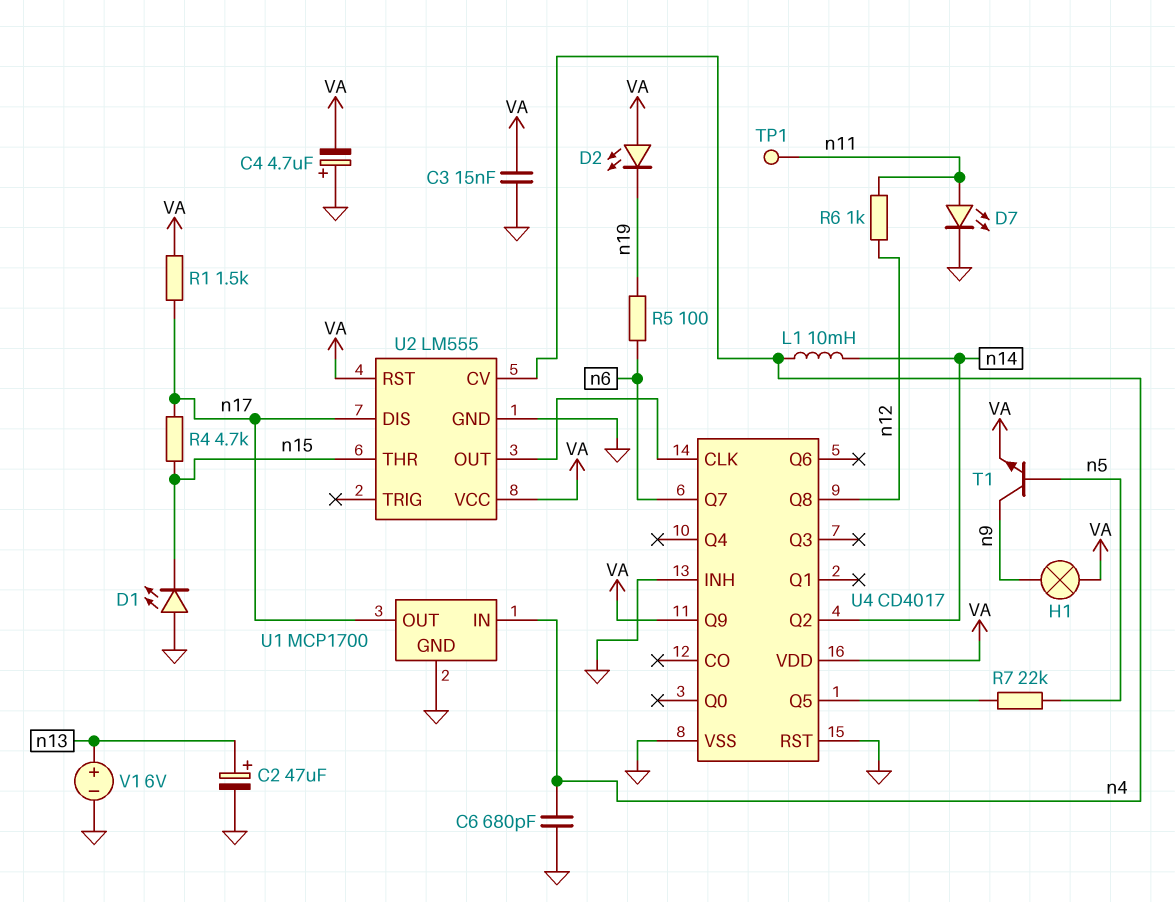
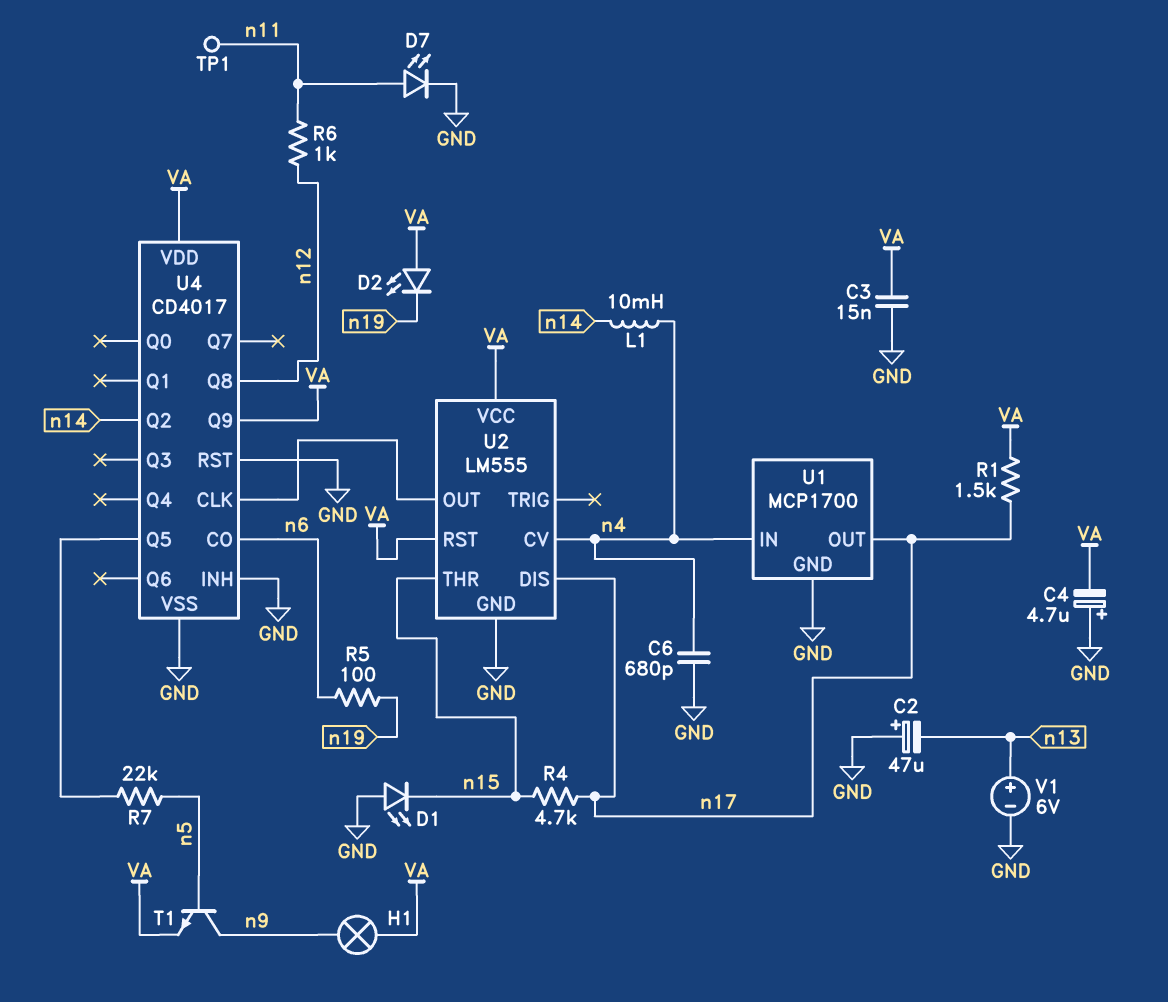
C2: 47uF (plus n13, minus GND) -> 47uF (plus GND, minus n13)
U4 pin CO: none -> n6
U4 pin Q7: n6 -> none

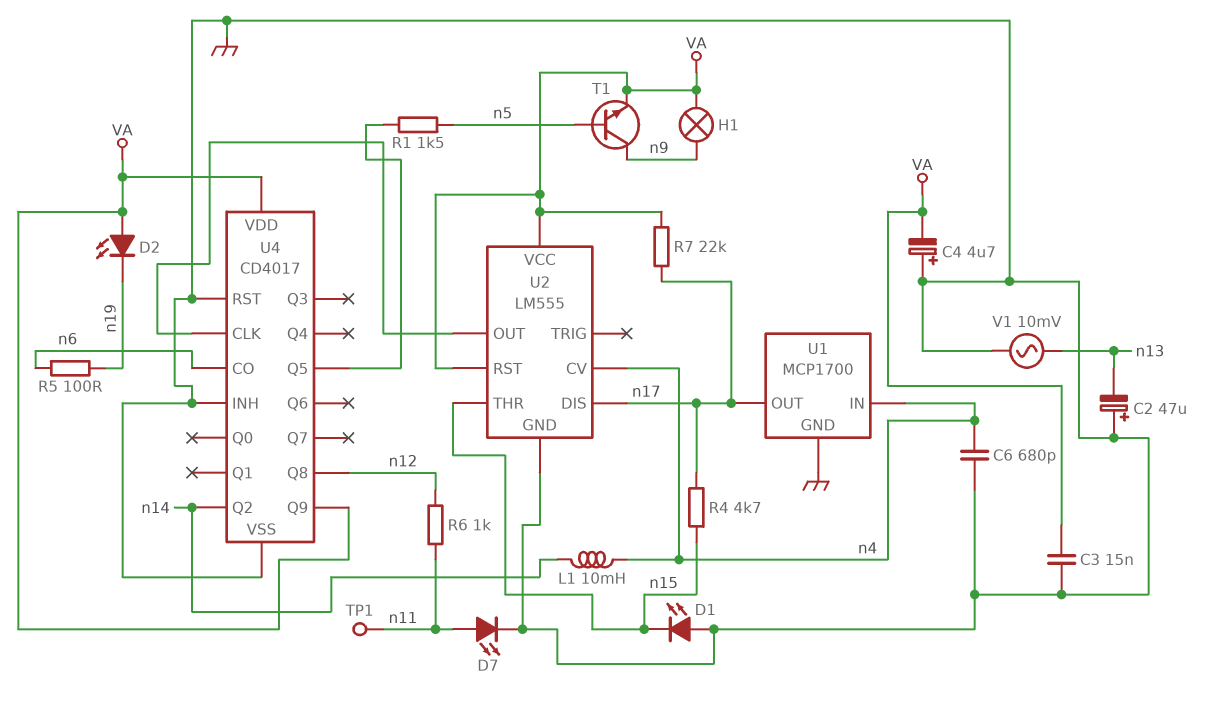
R1: 1.5k (VA, n17) -> 1.5k (U4/Q5, n5)
R7: 22k (U4/Q5, n5) -> 22k (VA, n17)
V1: 6V (plus n13, minus GND) -> AC 10mV (GND, n13)

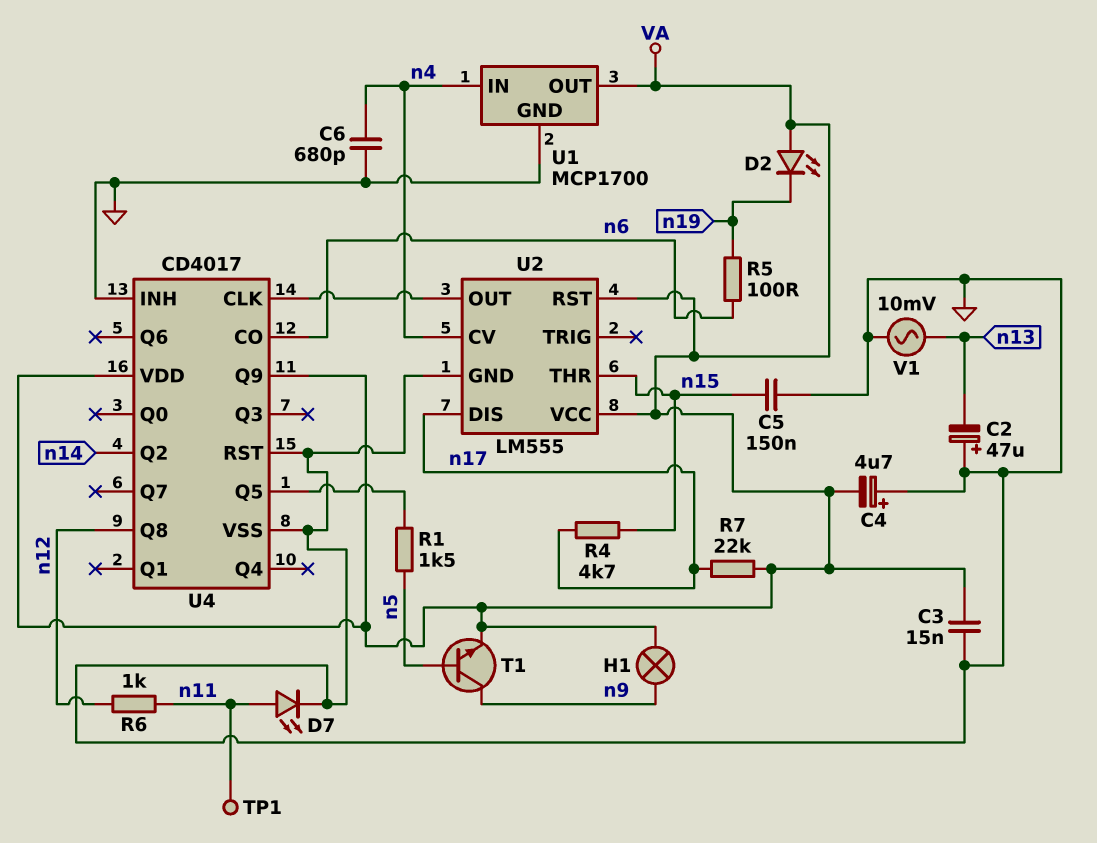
C5: none -> 150nF (GND, n15)
D1: LED (A GND, K n15) -> none
L1: 10mH (n4, n14) -> none
U1 pin OUT: n17 -> VA

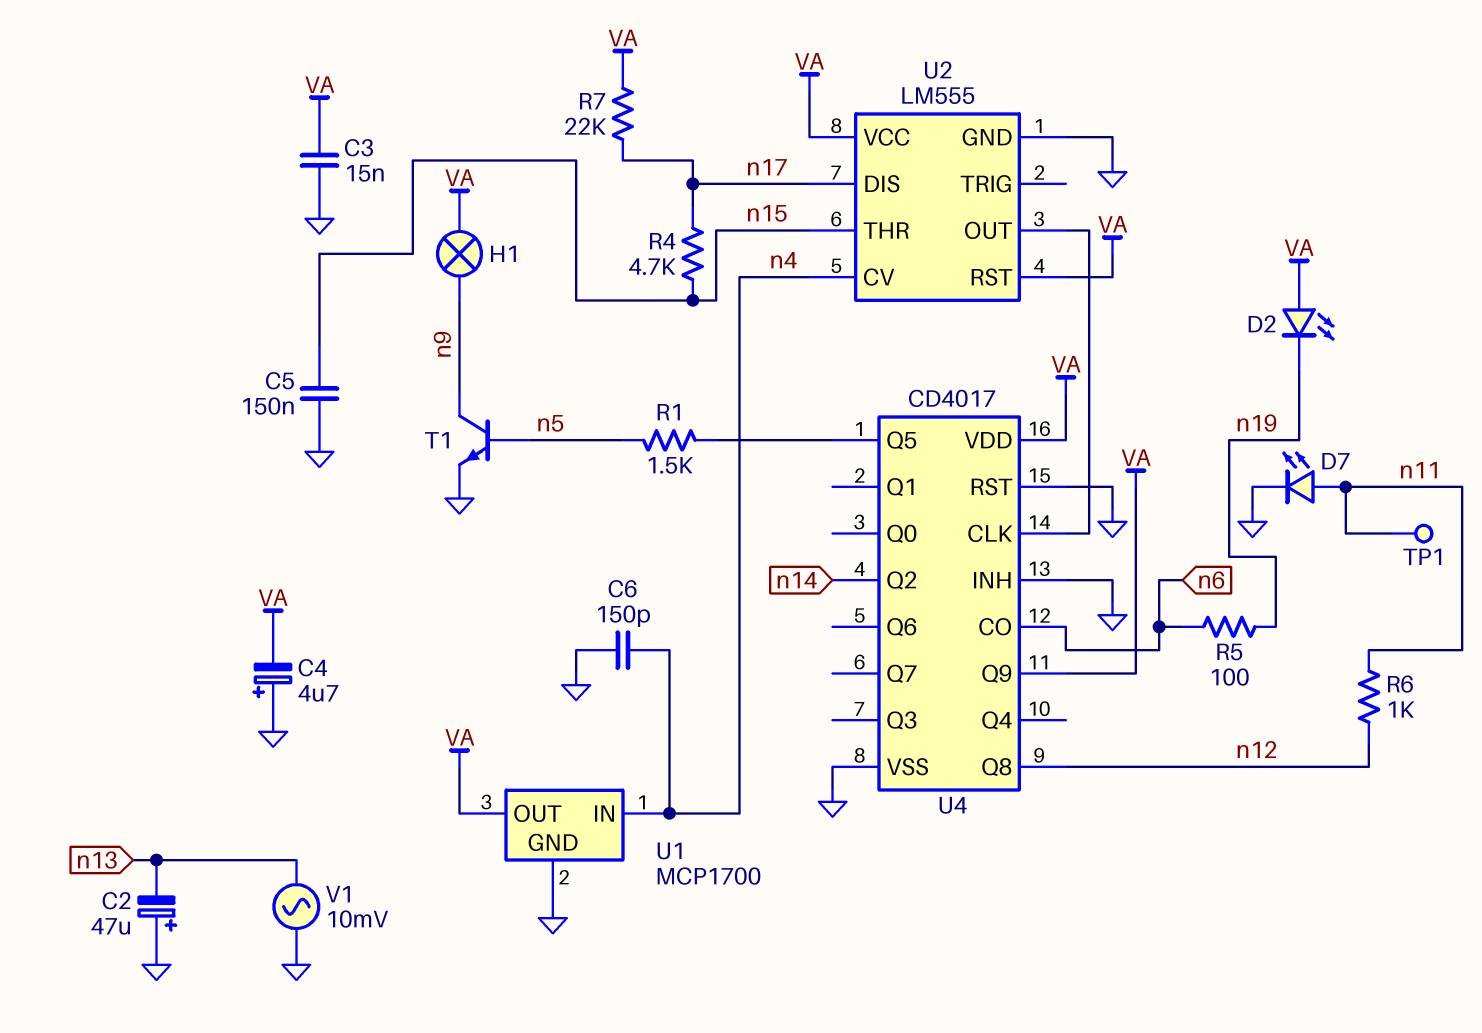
C6: 680pF (GND, n4) -> 150pF (GND, n4)
T1: NPN (B n5, C n9, E VA) -> NPN (B n5, C n9, E GND)

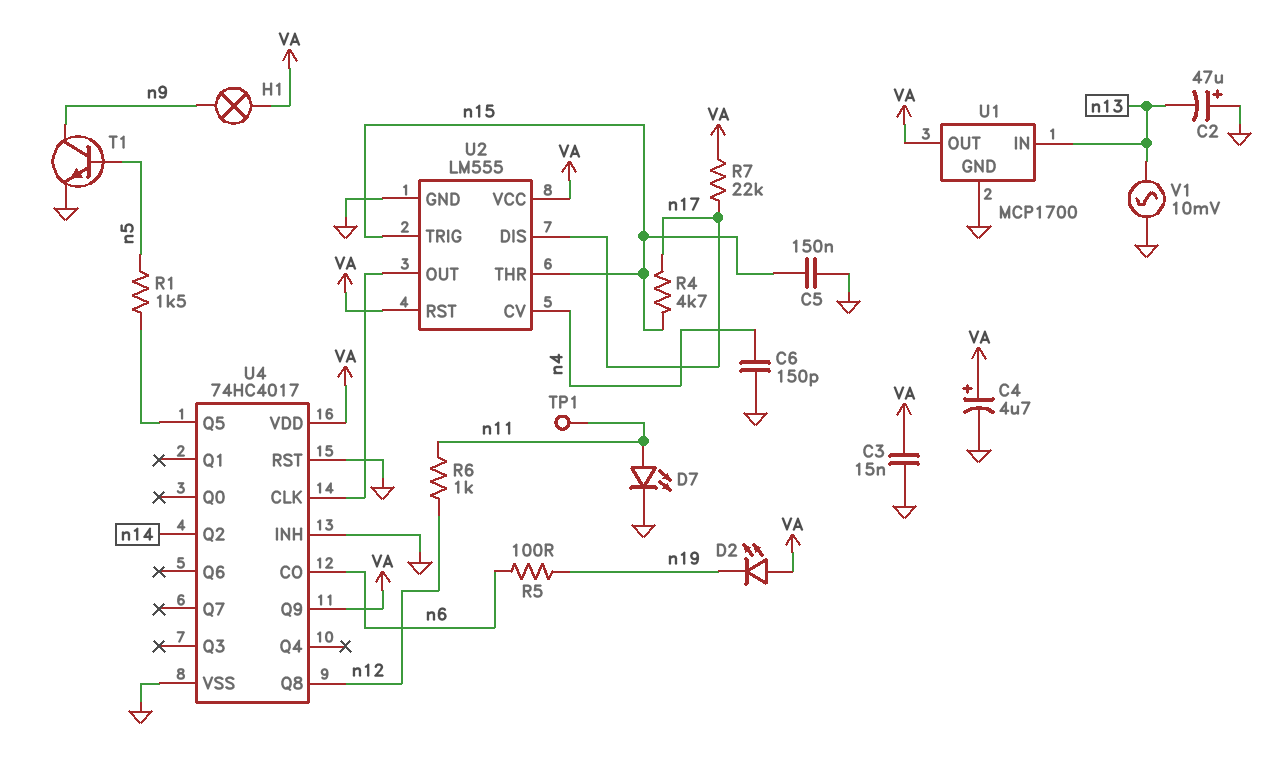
C4: 4.7uF (plus GND, minus VA) -> 4.7uF (plus VA, minus GND)
U1 pin IN: n4 -> n13
U2 pin TRIG: none -> n15
U4: CD4017 -> 74HC4017

